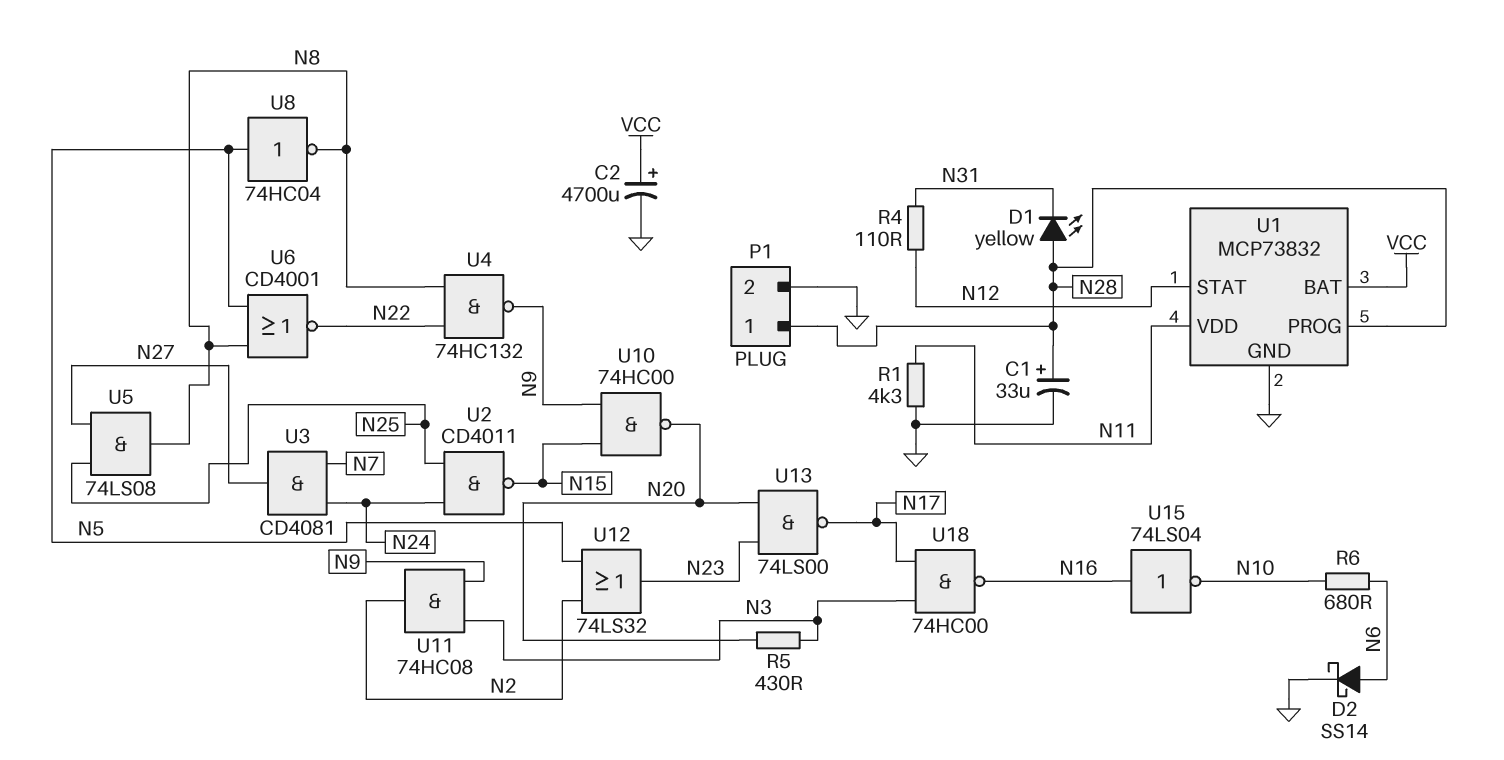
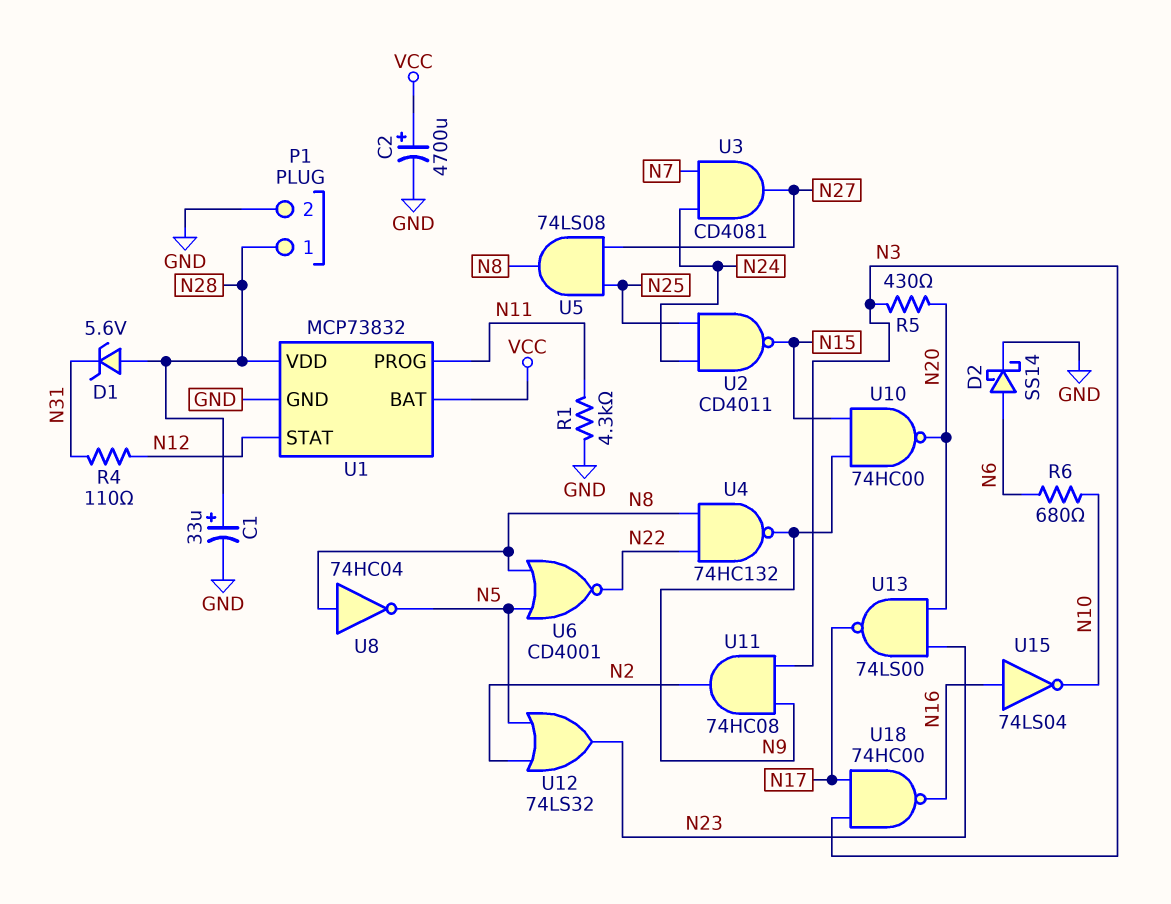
D1: LED yellow (A N28, K N31) -> zener 5.6V (A N28, K N31)
U1 pin PROG: N28 -> N11
U1 pin VDD: N11 -> N28
U8: NOT 74HC04 (in N5, out N8) -> NOT 74HC04 (in N8, out N5)

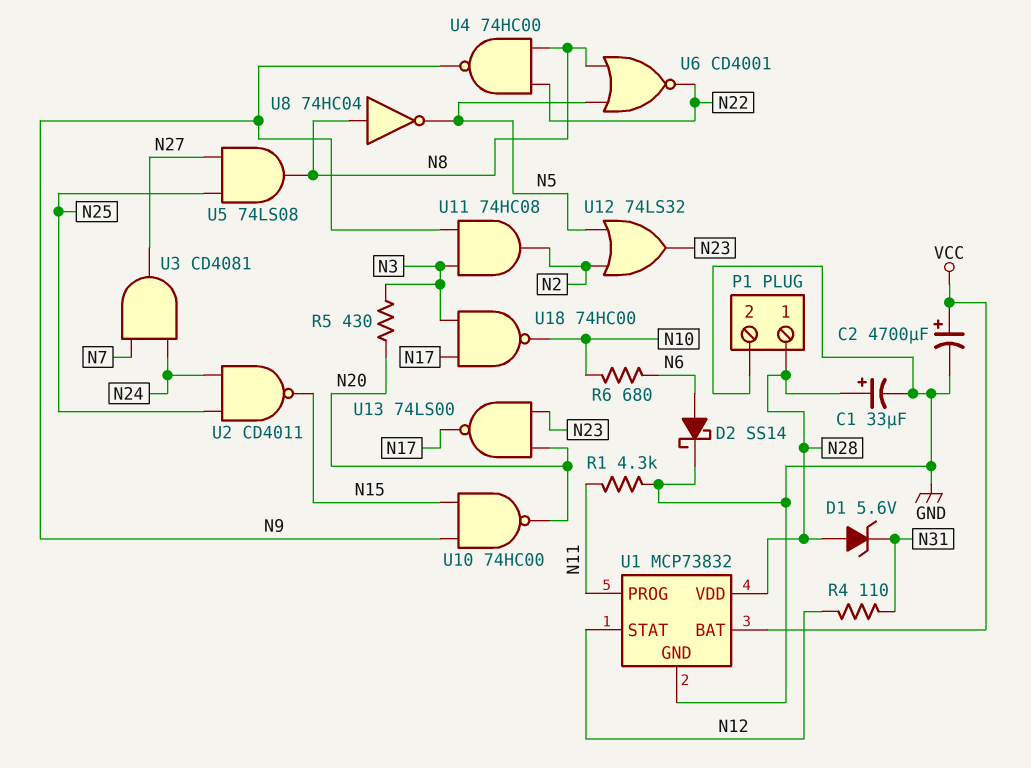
U4: NAND 74HC132 (in N8, in N22, out N9) -> NAND 74HC00 (in N8, in N22, out N9)
U15: NOT 74LS04 (in N16, out N10) -> none
U18: NAND 74HC00 (in N3, in N17, out N16) -> NAND 74HC00 (in N3, in N17, out N10)

